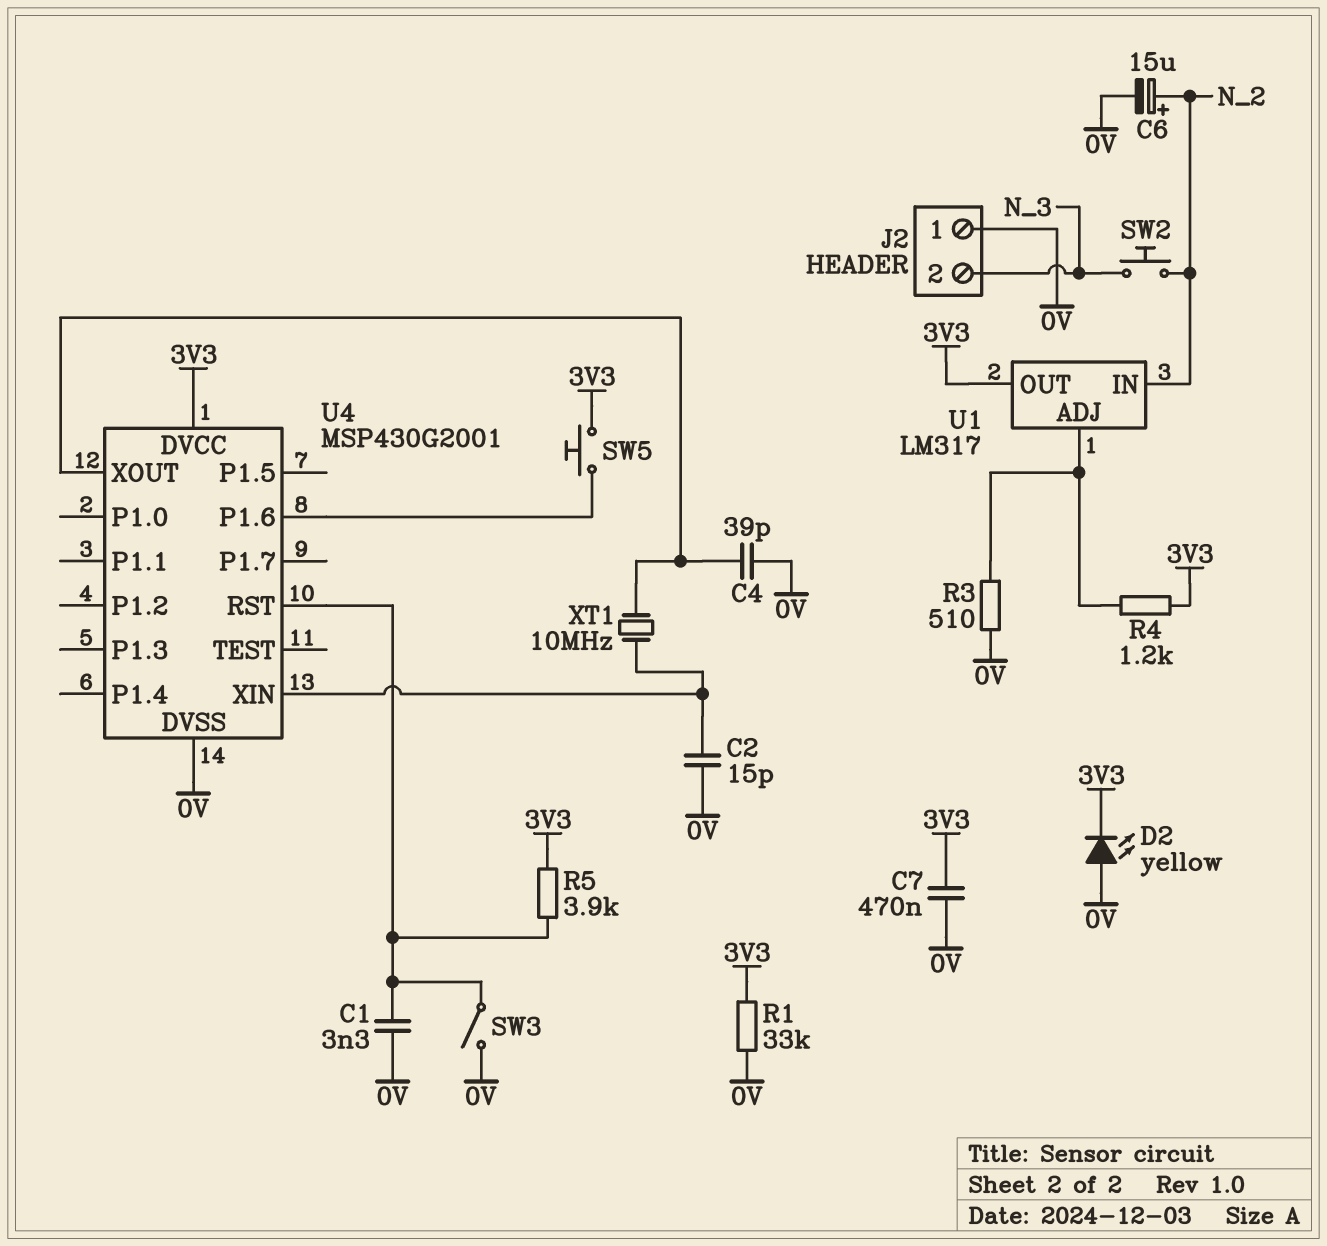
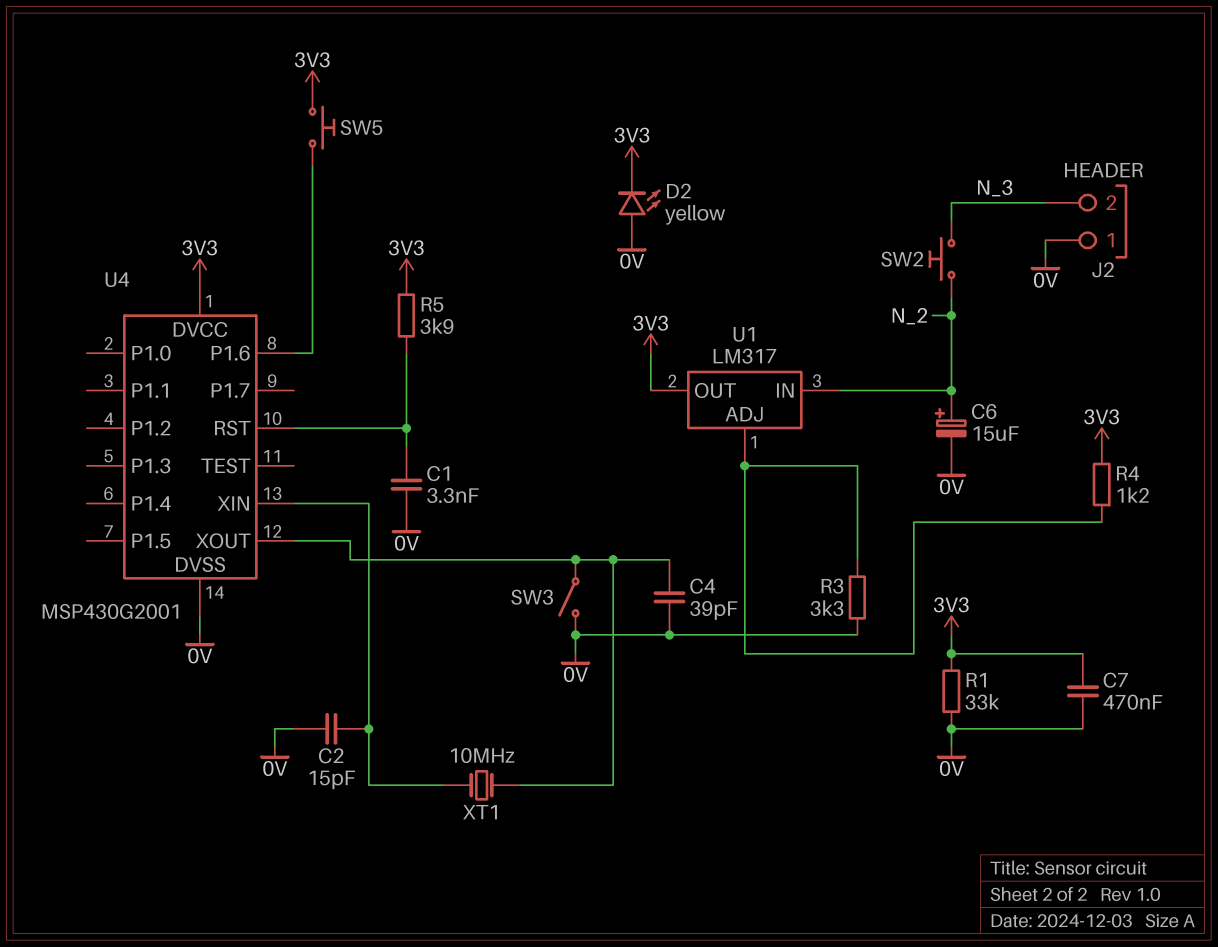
R3: 510 (0V, U1/ADJ) -> 3.3k (0V, U1/ADJ)
SW3: switch (0V, U4/RST) -> switch (0V, U4/XOUT)

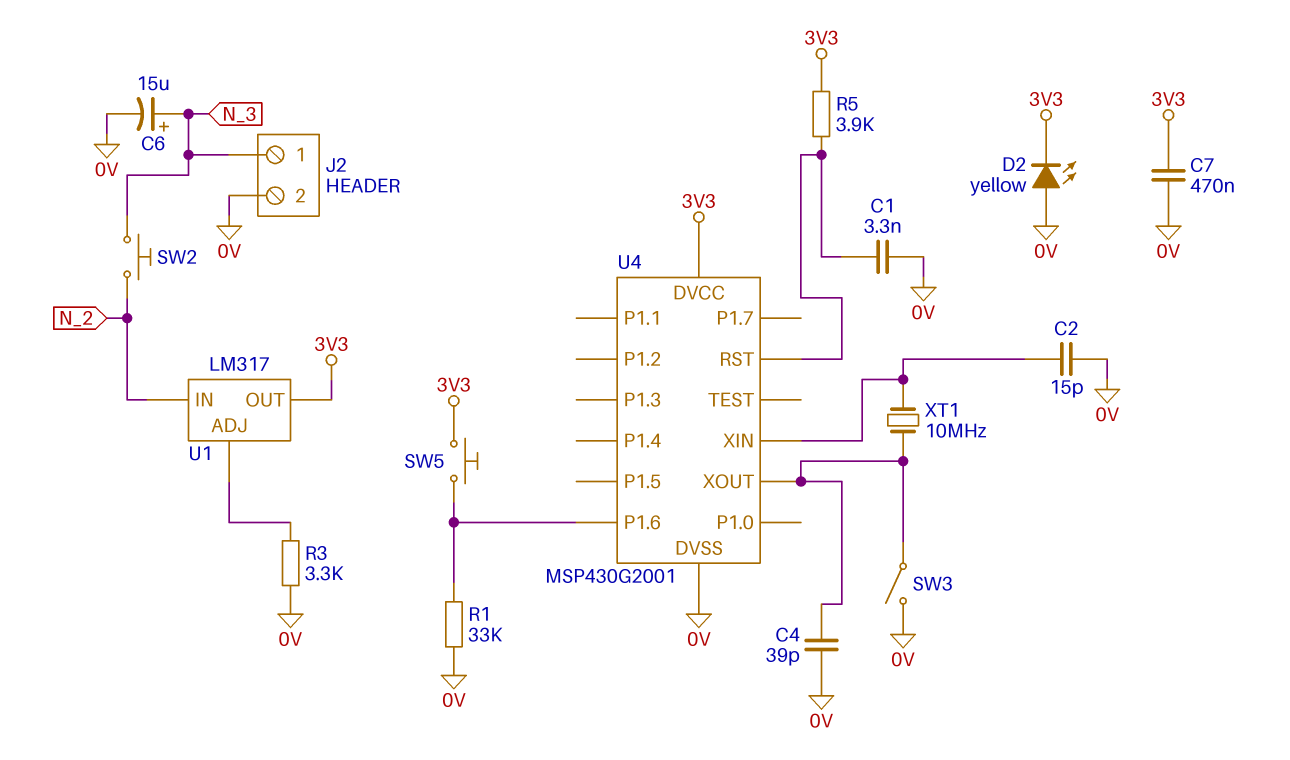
C6: 15uF (plus N_2, minus 0V) -> 15uF (plus N_3, minus 0V)
J2 pin 1: 0V -> N_3
J2 pin 2: N_3 -> 0V
R1: 33k (0V, 3V3) -> 33k (0V, U4/P1.6)
R4: 1.2k (3V3, U1/ADJ) -> none

